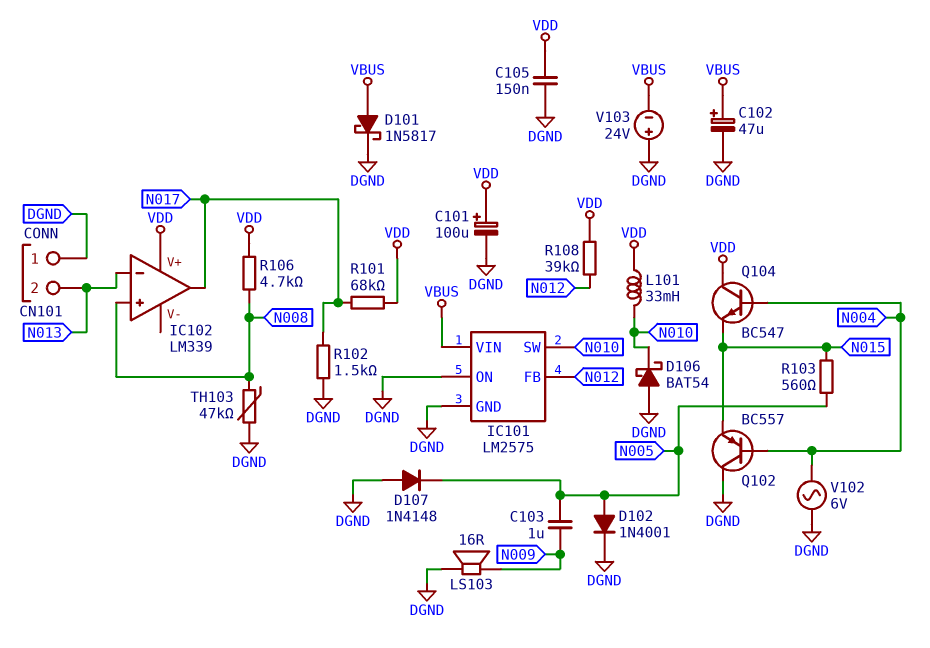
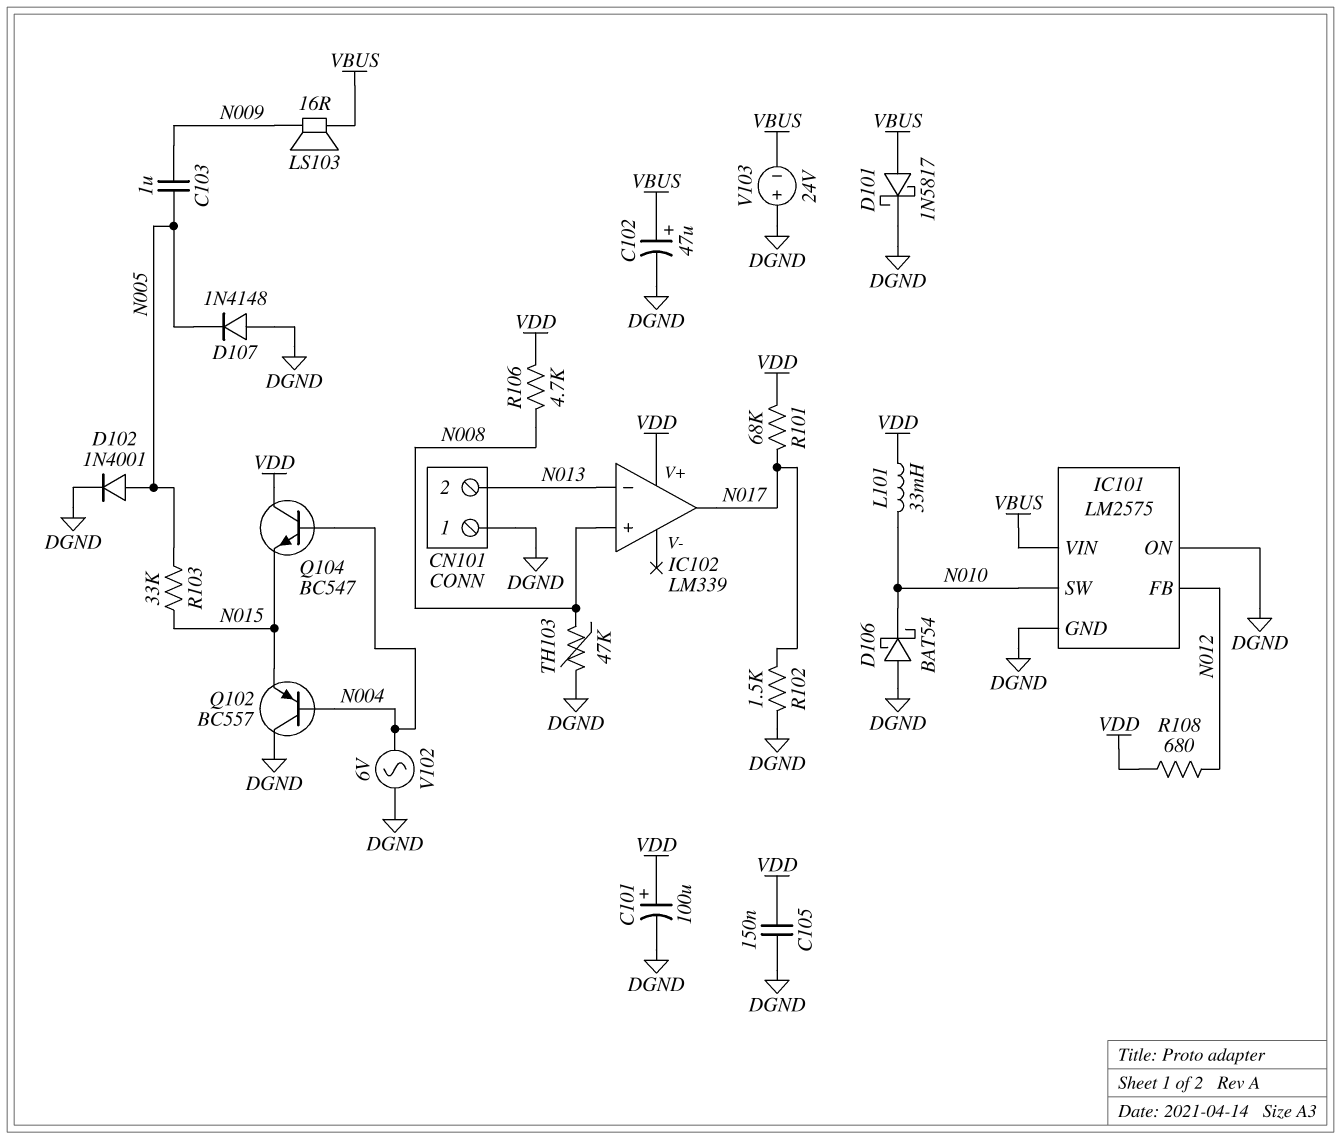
LS103: speaker 16R (DGND, N009) -> speaker 16R (N009, VBUS)
R103: 560 (N005, N015) -> 33k (N005, N015)
R108: 39k (N012, VDD) -> 680 (N012, VDD)

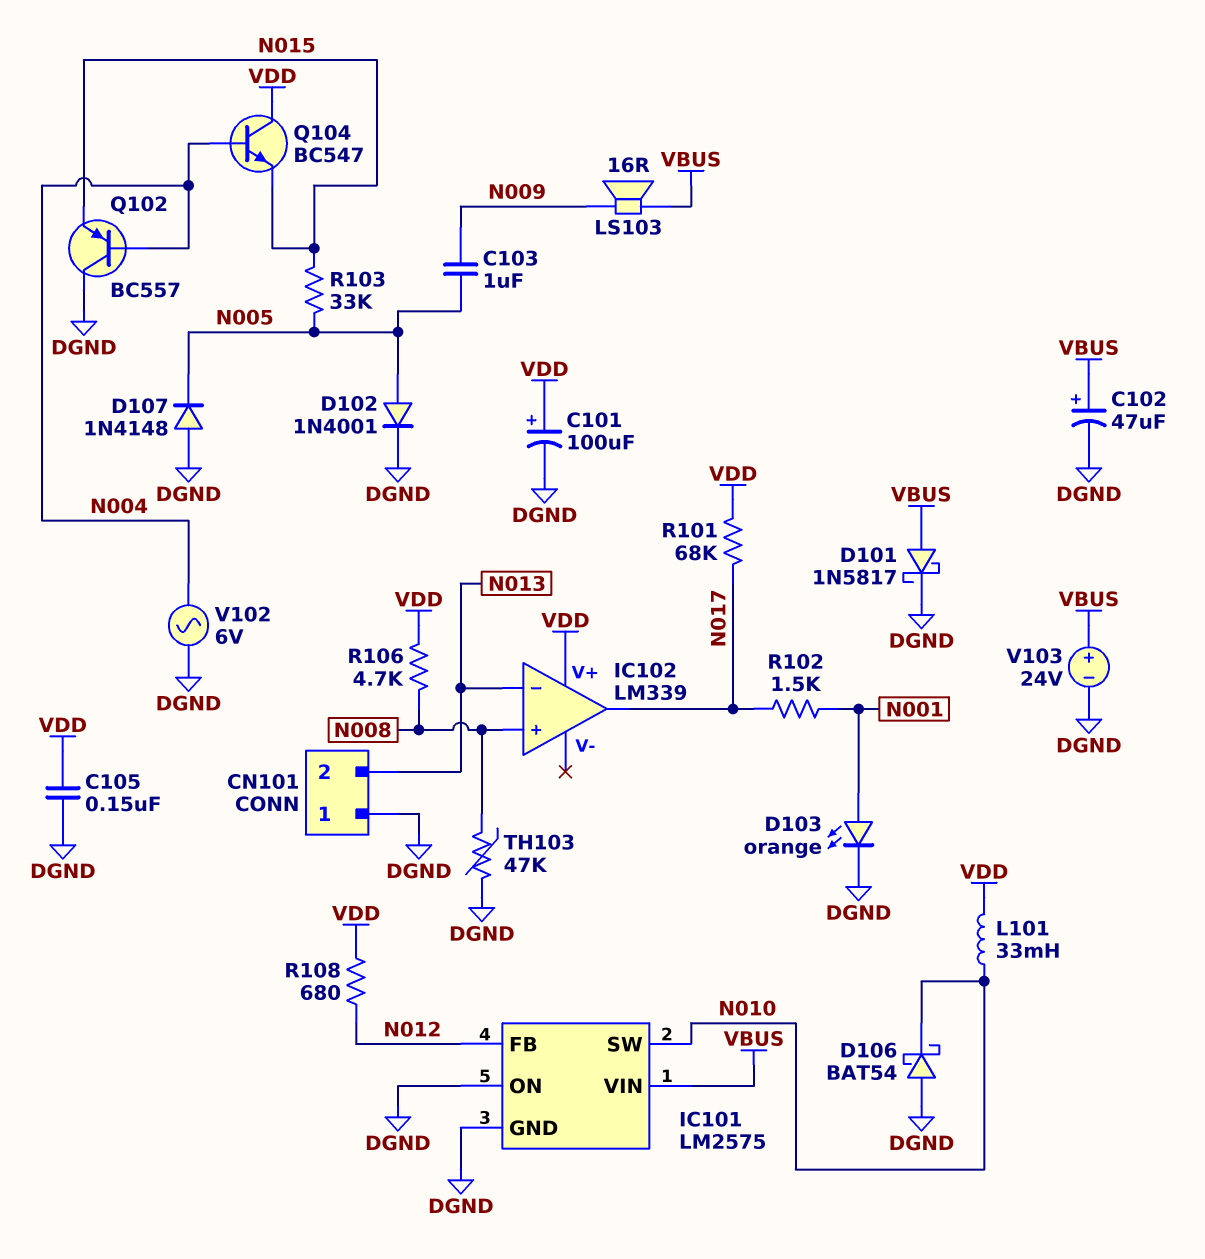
D103: none -> LED orange (A N001, K DGND)
R102: 1.5k (DGND, N017) -> 1.5k (N001, N017)
V103: 24V (plus DGND, minus VBUS) -> 24V (plus VBUS, minus DGND)

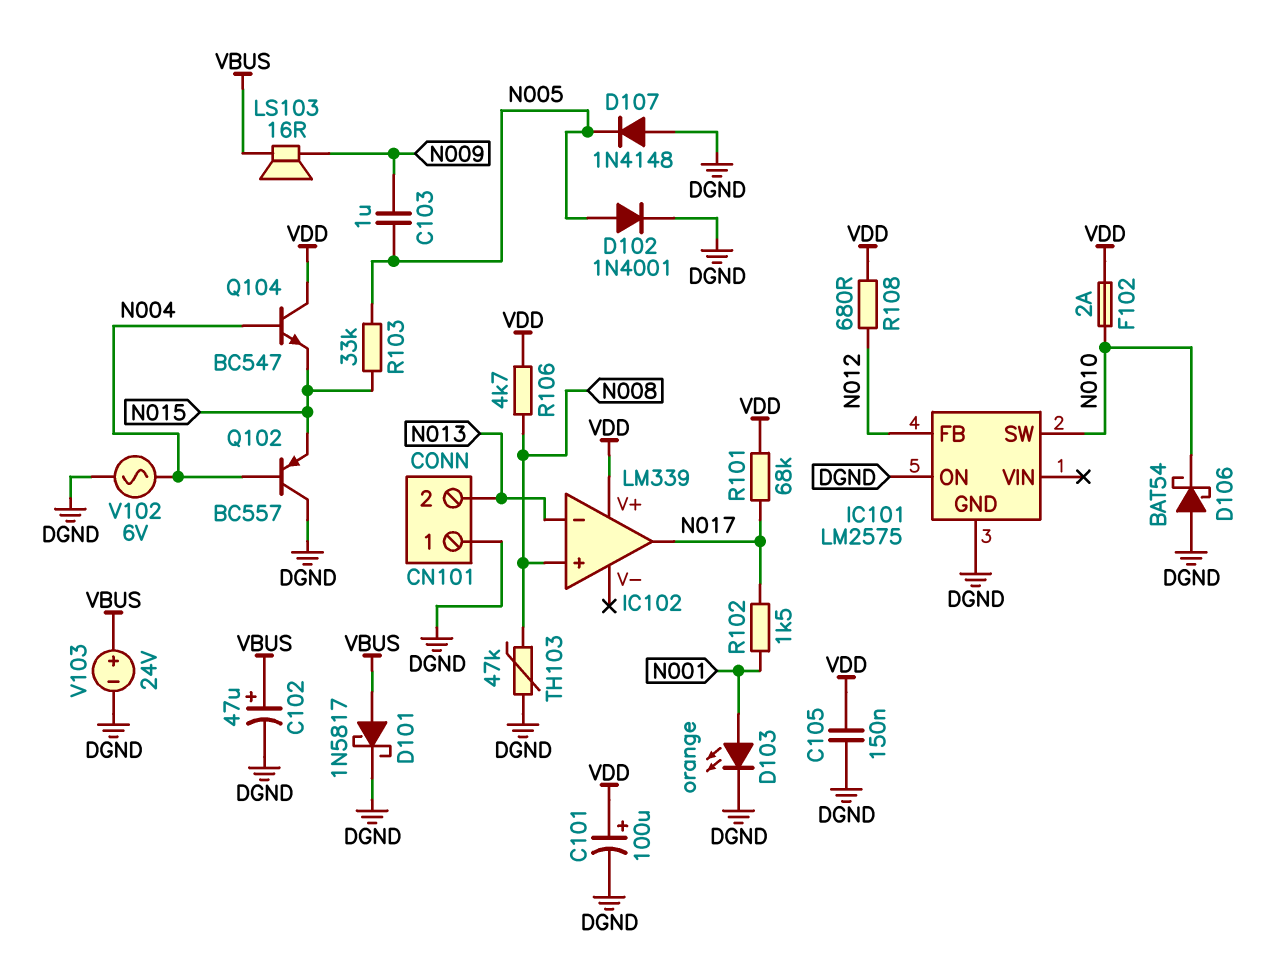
F102: none -> 2A (N010, VDD)
IC101 pin VIN: VBUS -> none
L101: 33mH (N010, VDD) -> none

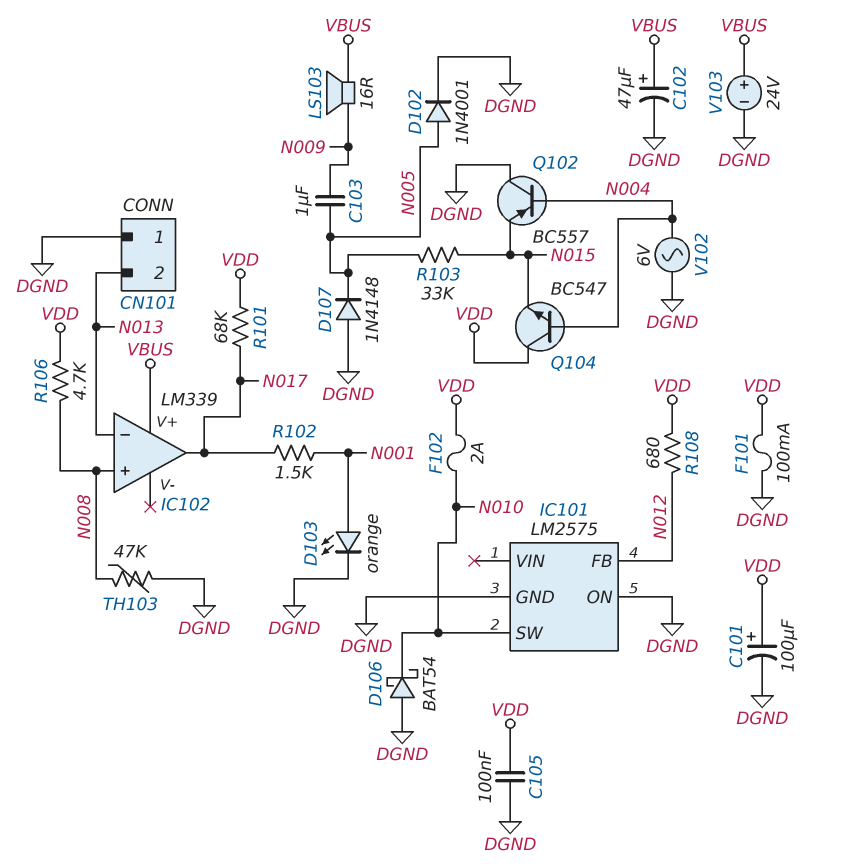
C105: 150nF (DGND, VDD) -> 100nF (DGND, VDD)
D101: schottky 1N5817 (A VBUS, K DGND) -> none
F101: none -> 100mA (DGND, VDD)
IC102 pin V+: VDD -> VBUS

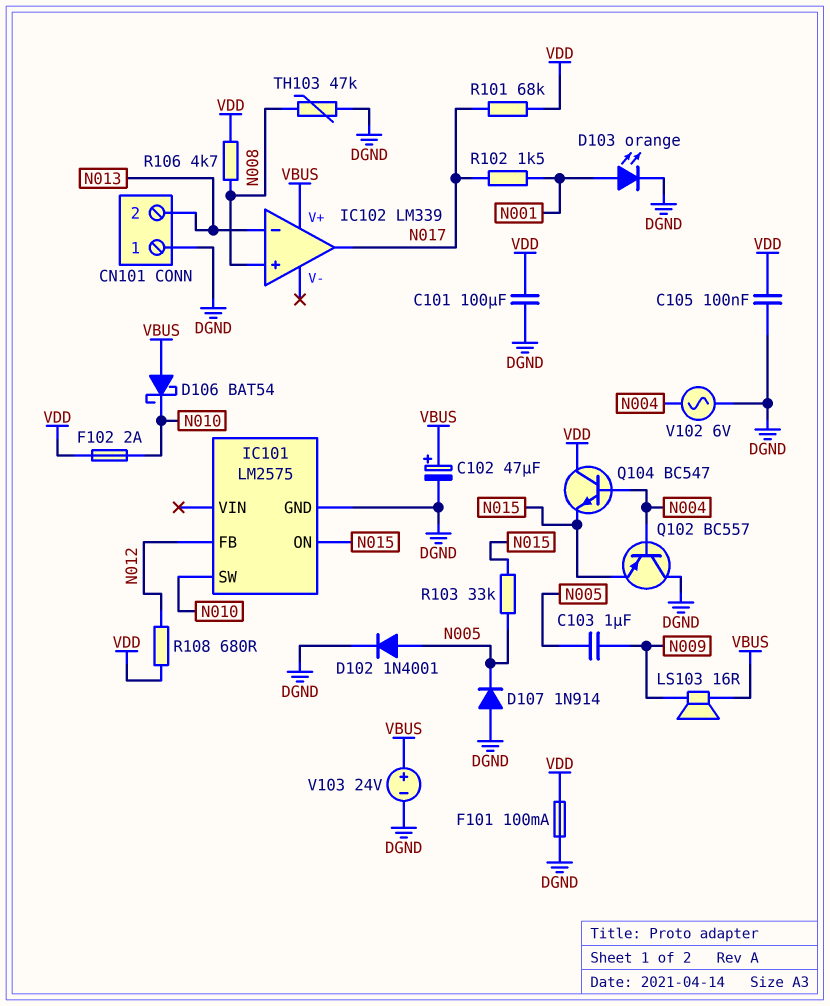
C101: 100uF (plus VDD, minus DGND) -> 100uF (DGND, VDD)
D106: schottky BAT54 (A DGND, K N010) -> schottky BAT54 (A VBUS, K N010)
D107: diode 1N4148 (A DGND, K N005) -> diode 1N914 (A DGND, K N005)
IC101 pin ON: DGND -> N015

